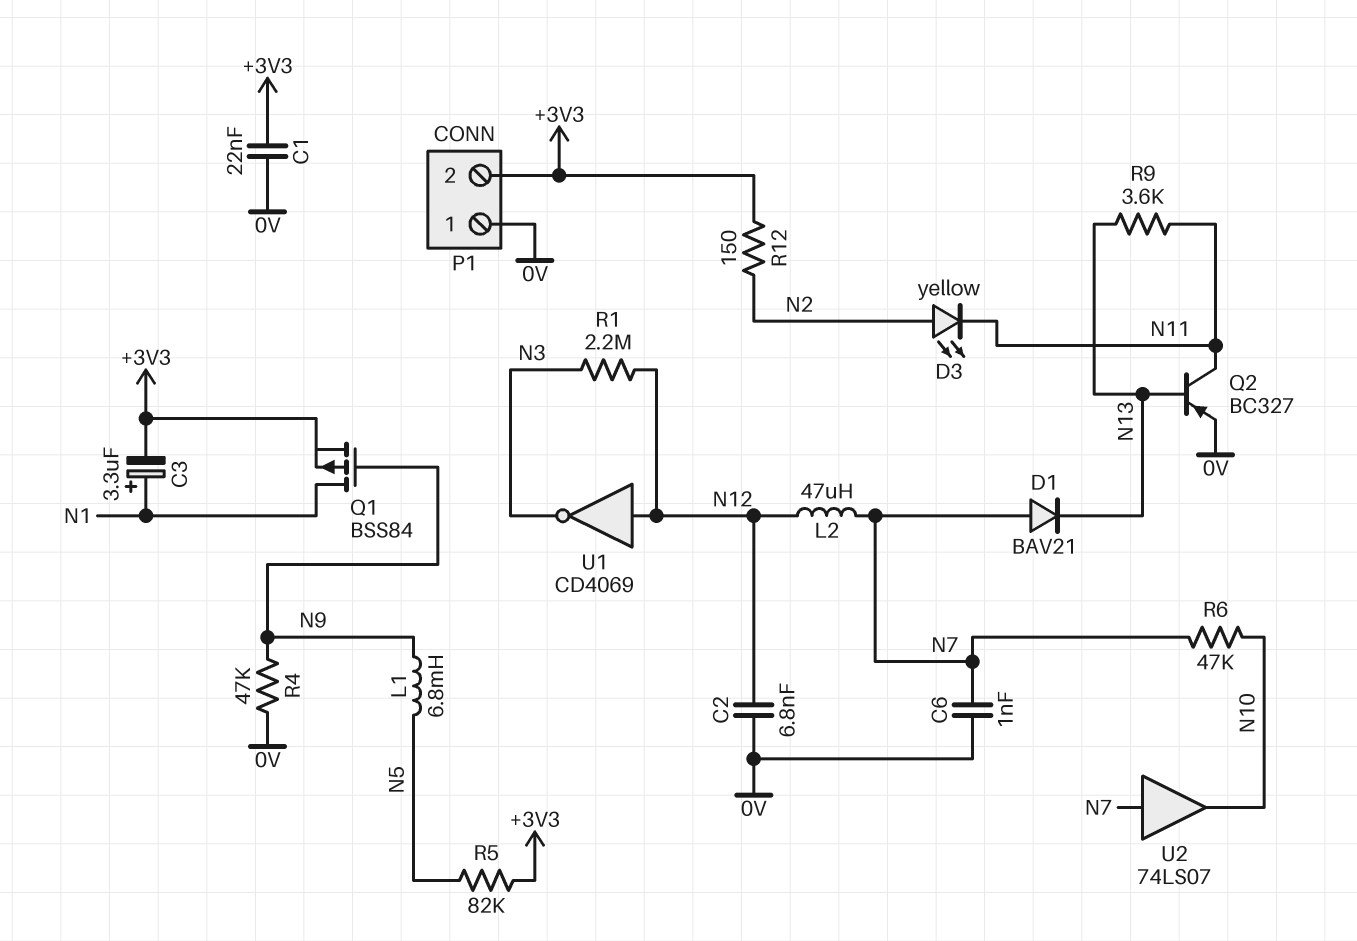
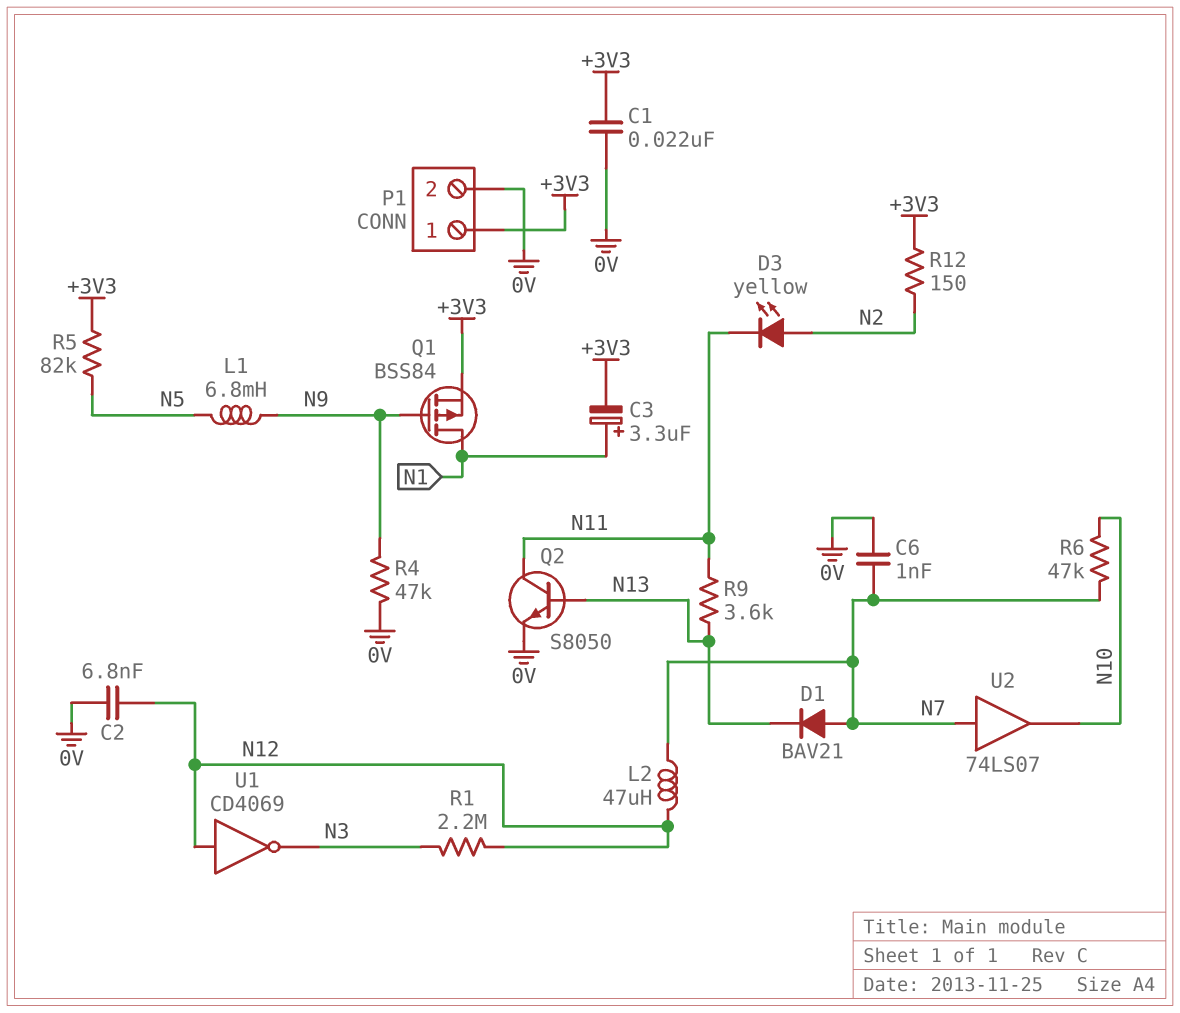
P1 pin 1: 0V -> +3V3
P1 pin 2: +3V3 -> 0V
Q2: PNP BC327 (B N13, C N11, E 0V) -> NPN S8050 (B N13, C N11, E 0V)

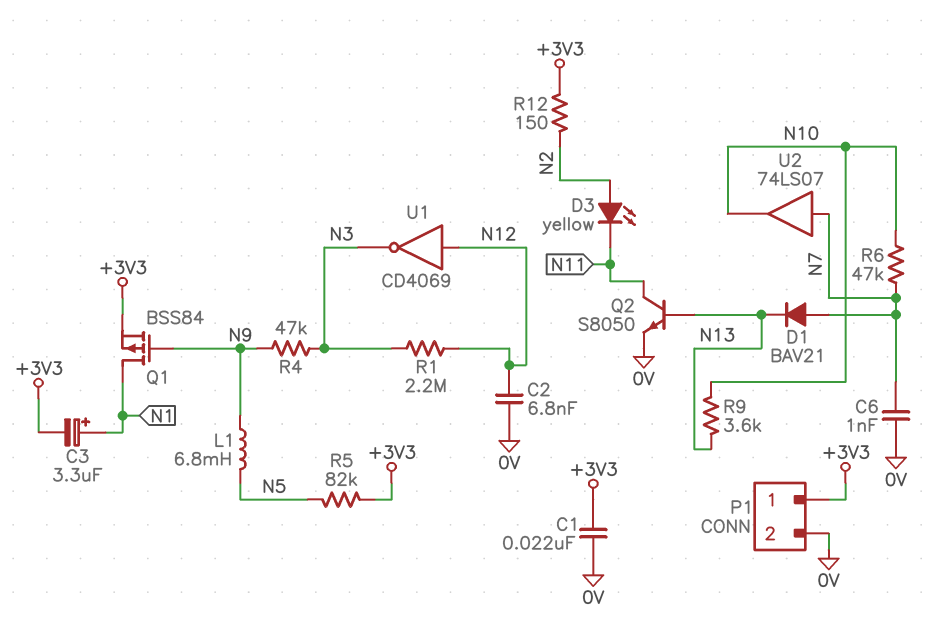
L2: 47uH (N7, N12) -> none
R4: 47k (0V, N9) -> 47k (N3, N9)
R9: 3.6k (N11, N13) -> 3.6k (N10, N13)

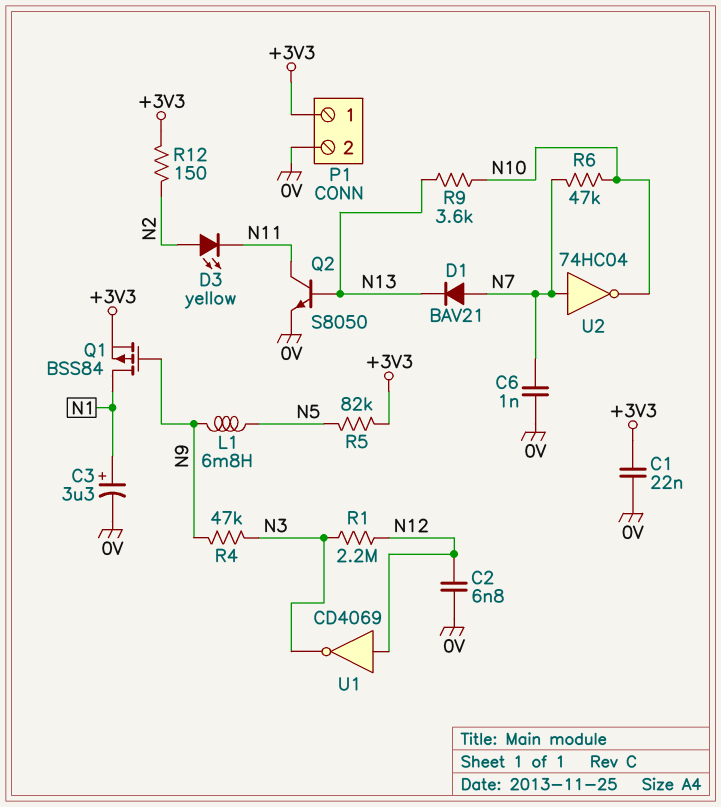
C3: 3.3uF (plus N1, minus +3V3) -> 3.3uF (plus N1, minus 0V)
U2: buffer 74LS07 (in N7, out N10) -> NOT 74HC04 (in N7, out N10)

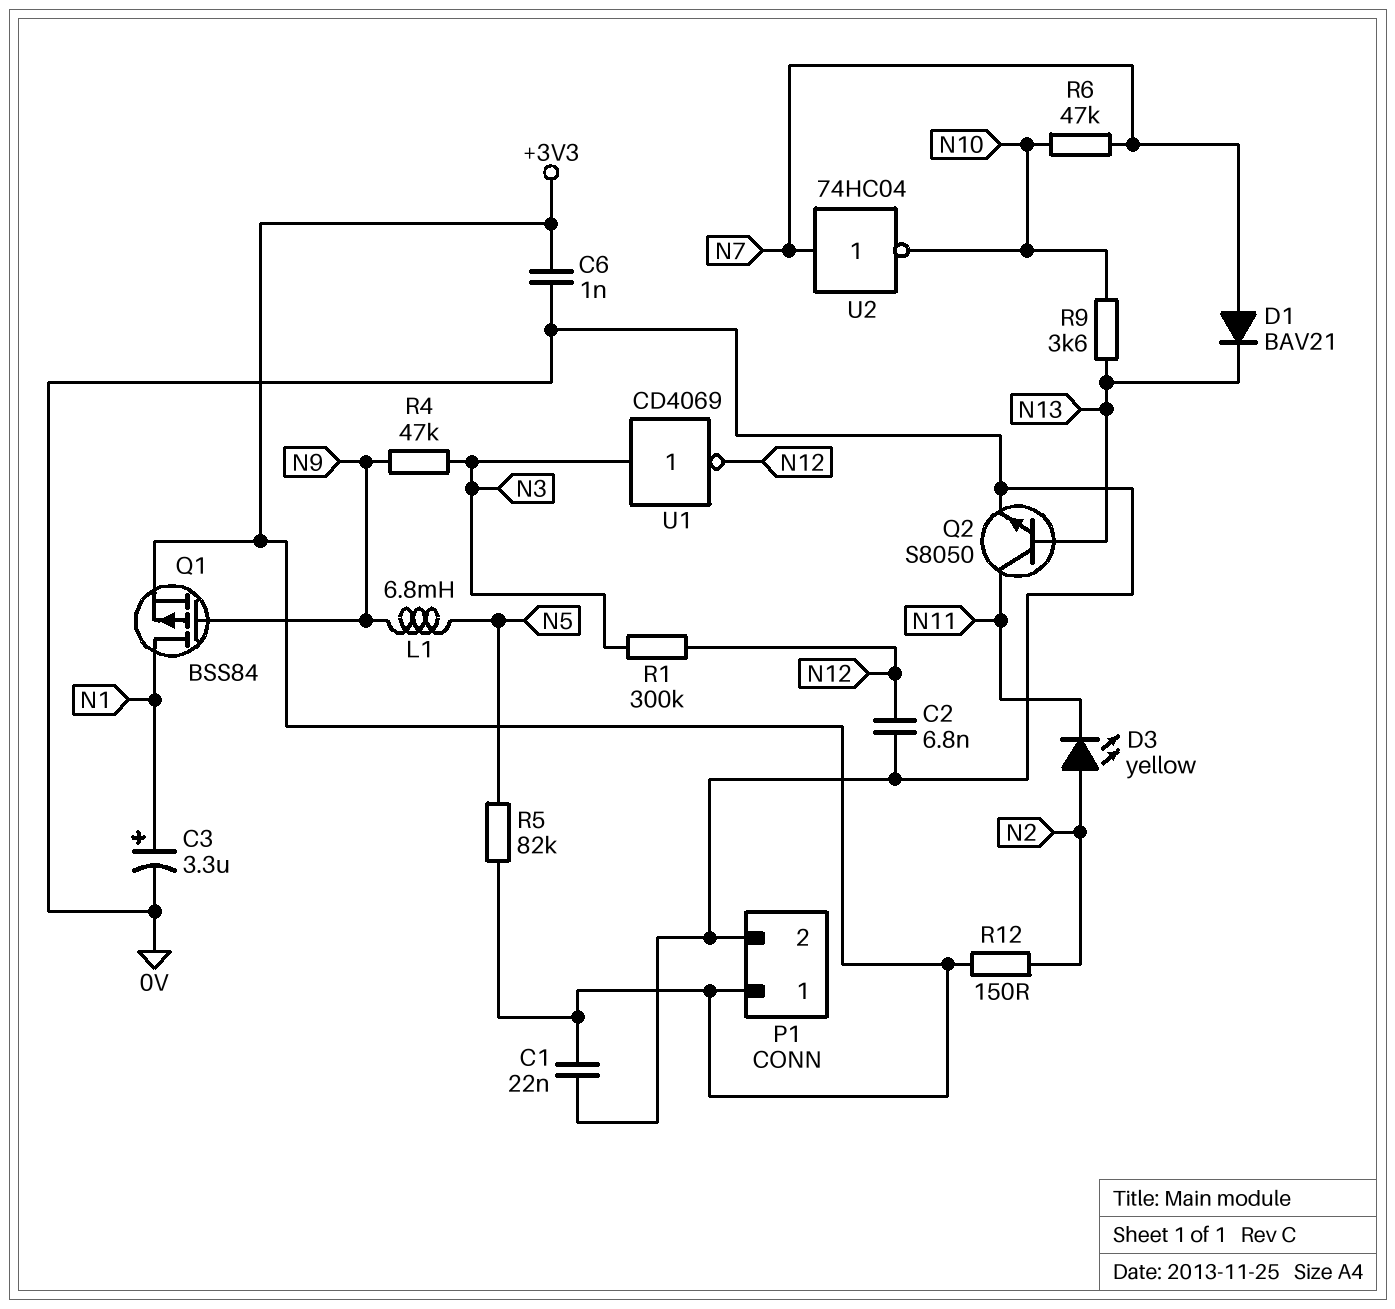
C6: 1nF (0V, N7) -> 1nF (+3V3, 0V)
R1: 2.2M (N3, N12) -> 300k (N3, N12)
U1: NOT CD4069 (in N12, out N3) -> NOT CD4069 (in N3, out N12)

